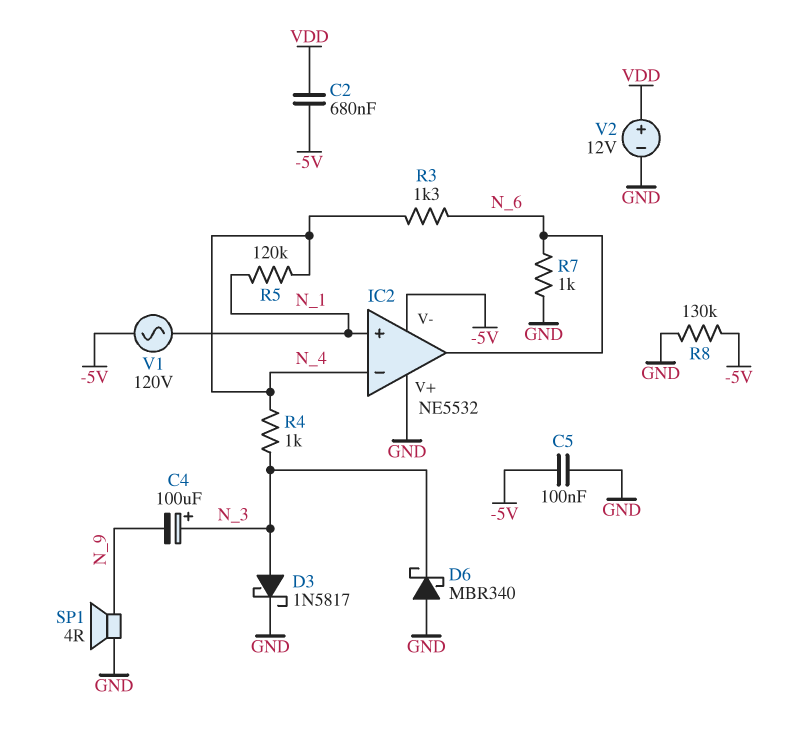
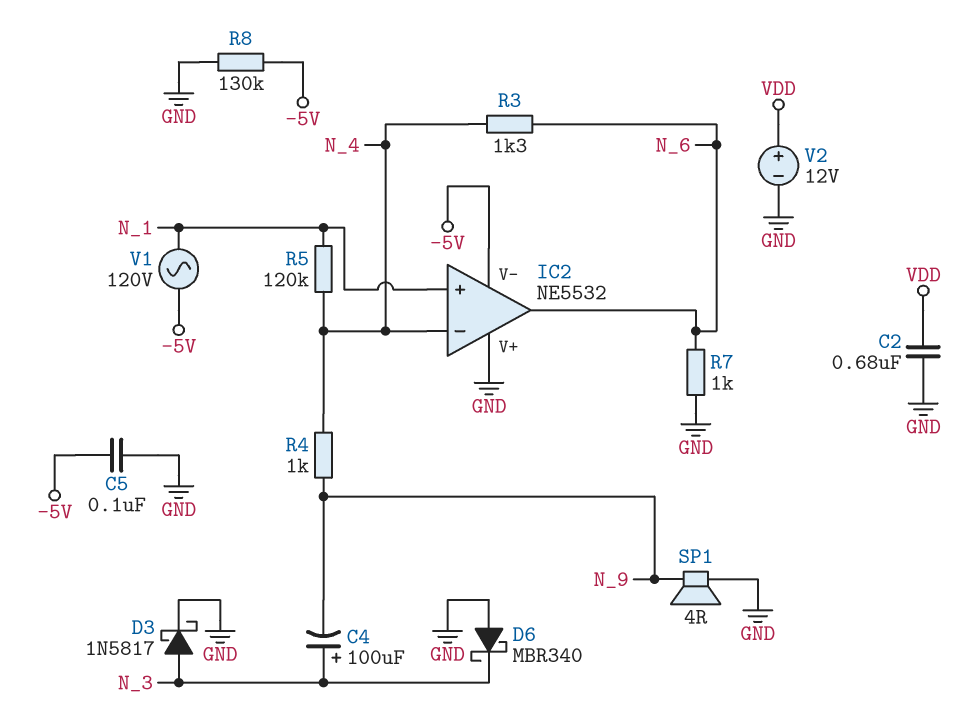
C2: 680nF (-5V, VDD) -> 680nF (GND, VDD)
R4: 1k (N_3, N_4) -> 1k (N_4, N_9)

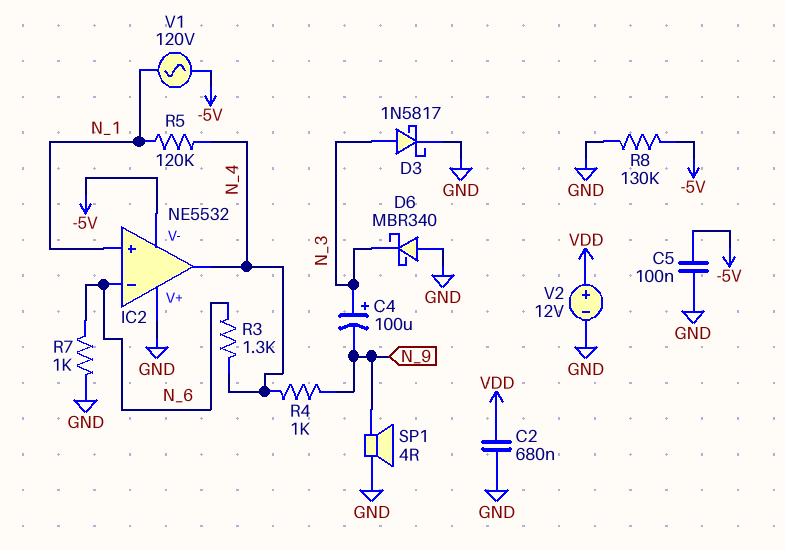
IC2 pin in-: N_4 -> N_6
IC2 pin out: N_6 -> N_4

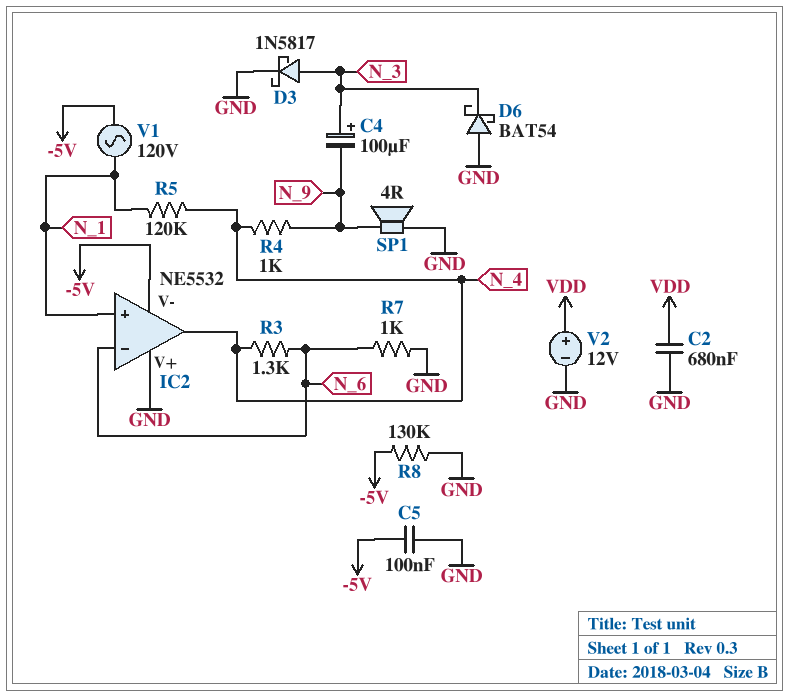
D6: schottky MBR340 (A GND, K N_3) -> schottky BAT54 (A GND, K N_3)

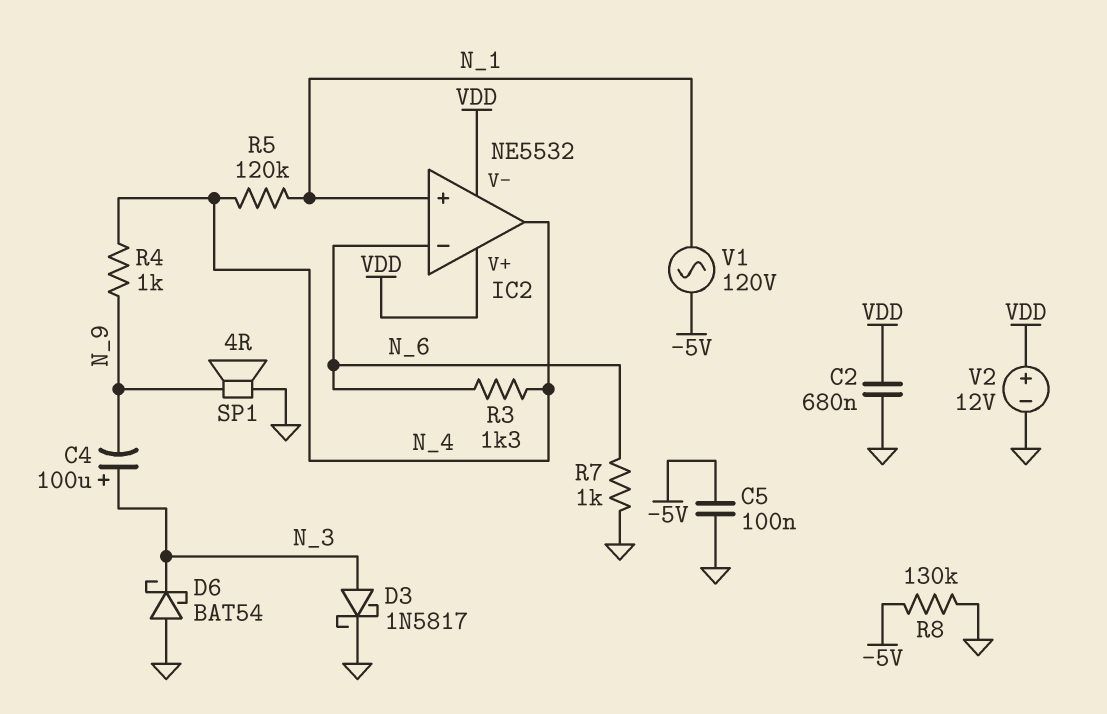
IC2 pin V+: GND -> VDD
IC2 pin V-: -5V -> VDD

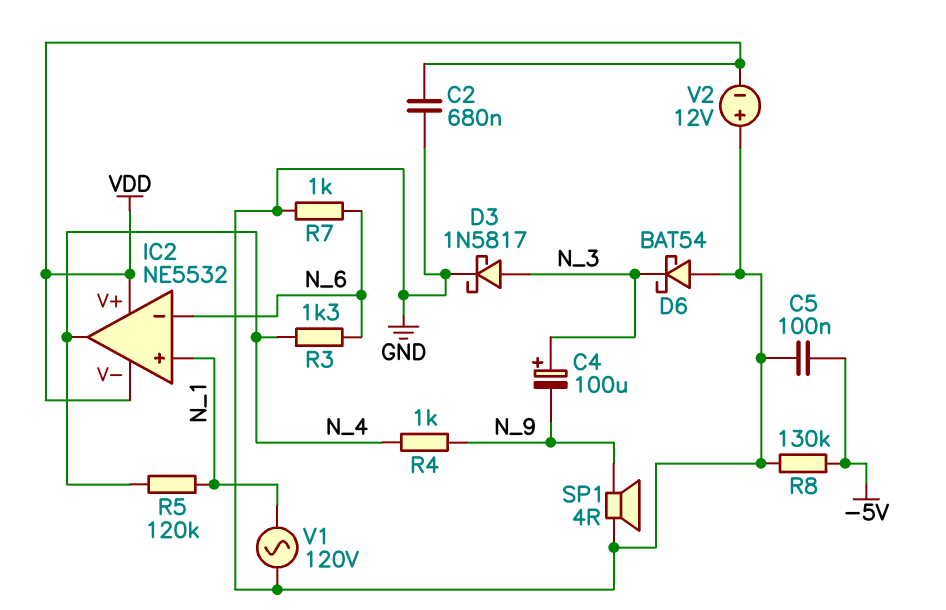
V1: AC 120V (-5V, N_1) -> AC 120V (GND, N_1)
V2: 12V (plus VDD, minus GND) -> 12V (plus GND, minus VDD)

